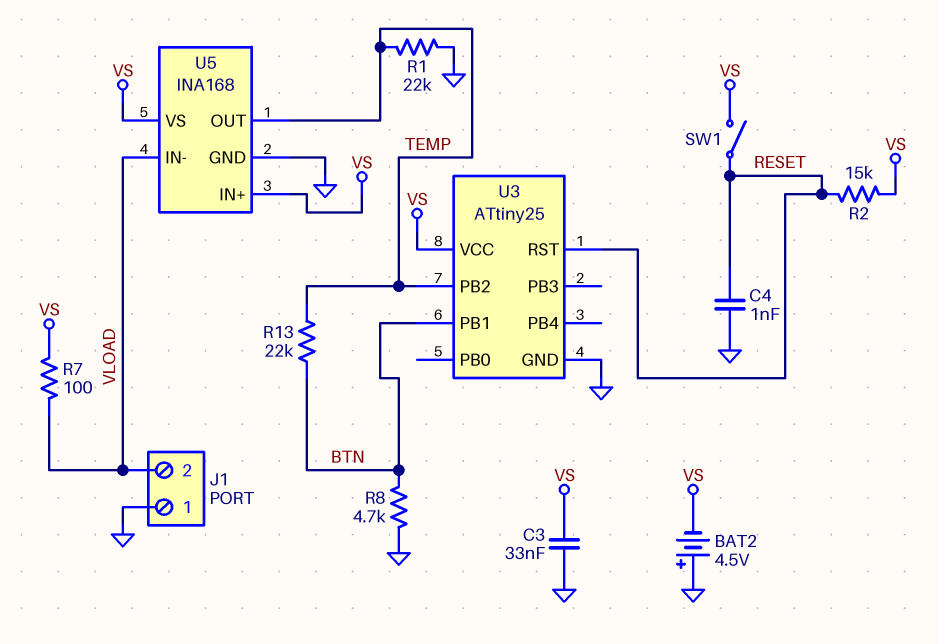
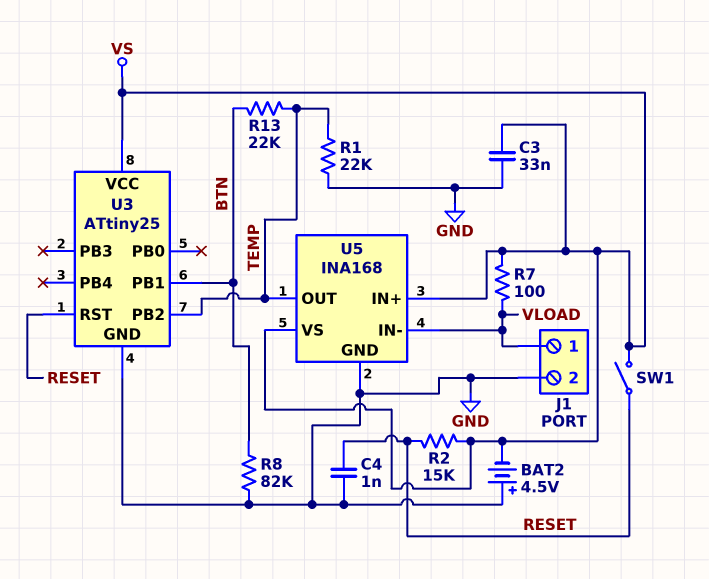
J1 pin 1: GND -> VLOAD
J1 pin 2: VLOAD -> GND
R8: 4.7k (BTN, GND) -> 82k (BTN, GND)

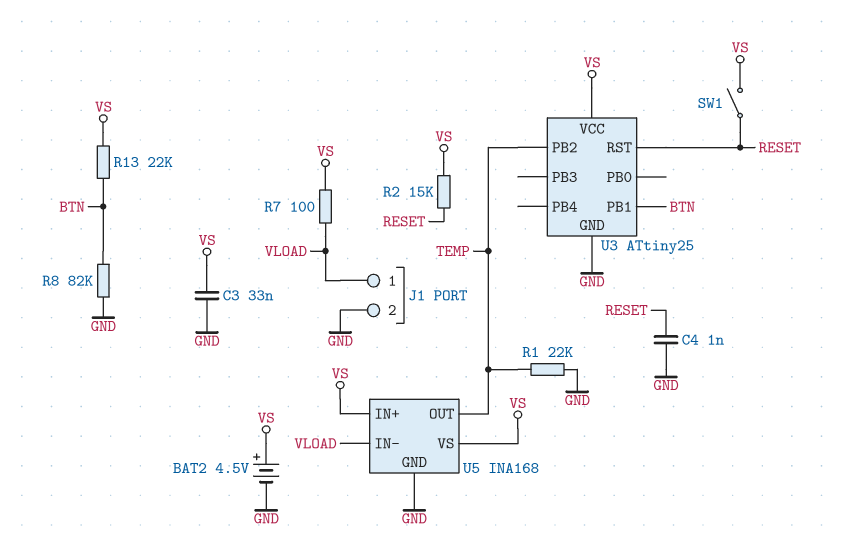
BAT2: 4.5V (plus GND, minus VS) -> 4.5V (plus VS, minus GND)
R13: 22k (BTN, TEMP) -> 22k (BTN, VS)

